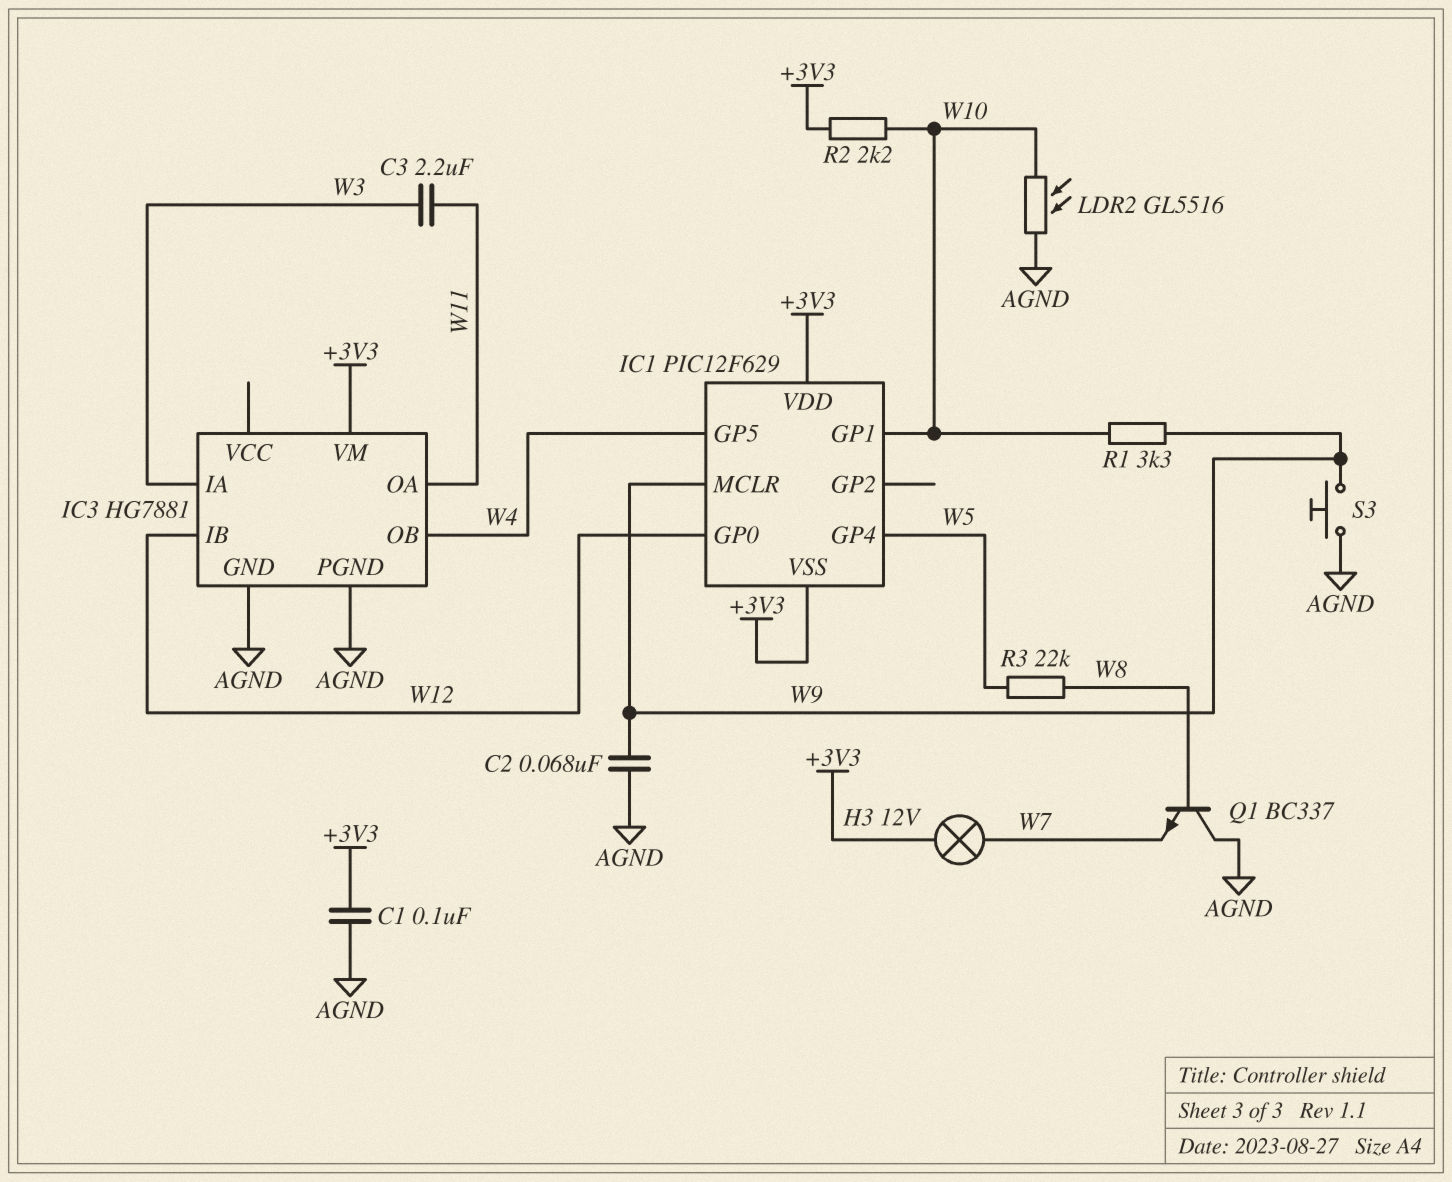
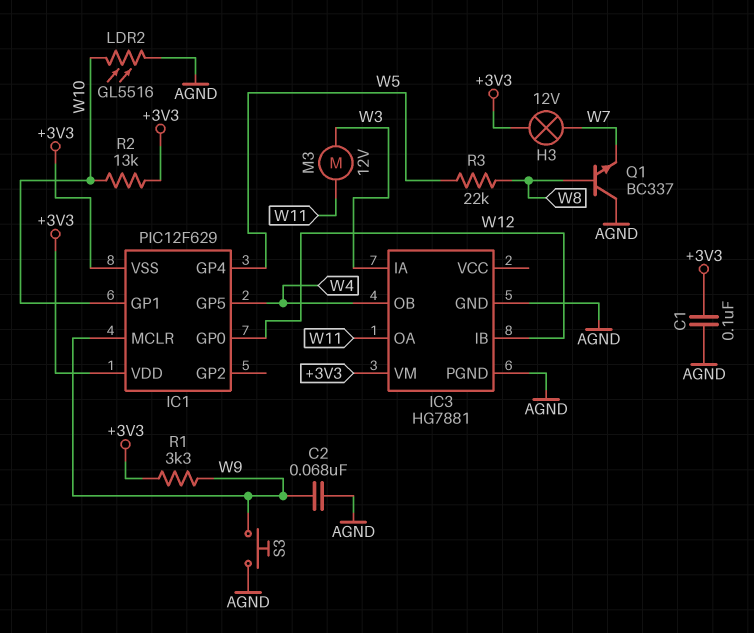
C3: 2.2uF (W3, W11) -> none
M3: none -> motor 12V (W3, W11)
R1: 3.3k (W9, W10) -> 3.3k (+3V3, W9)
R2: 2.2k (+3V3, W10) -> 13k (+3V3, W10)

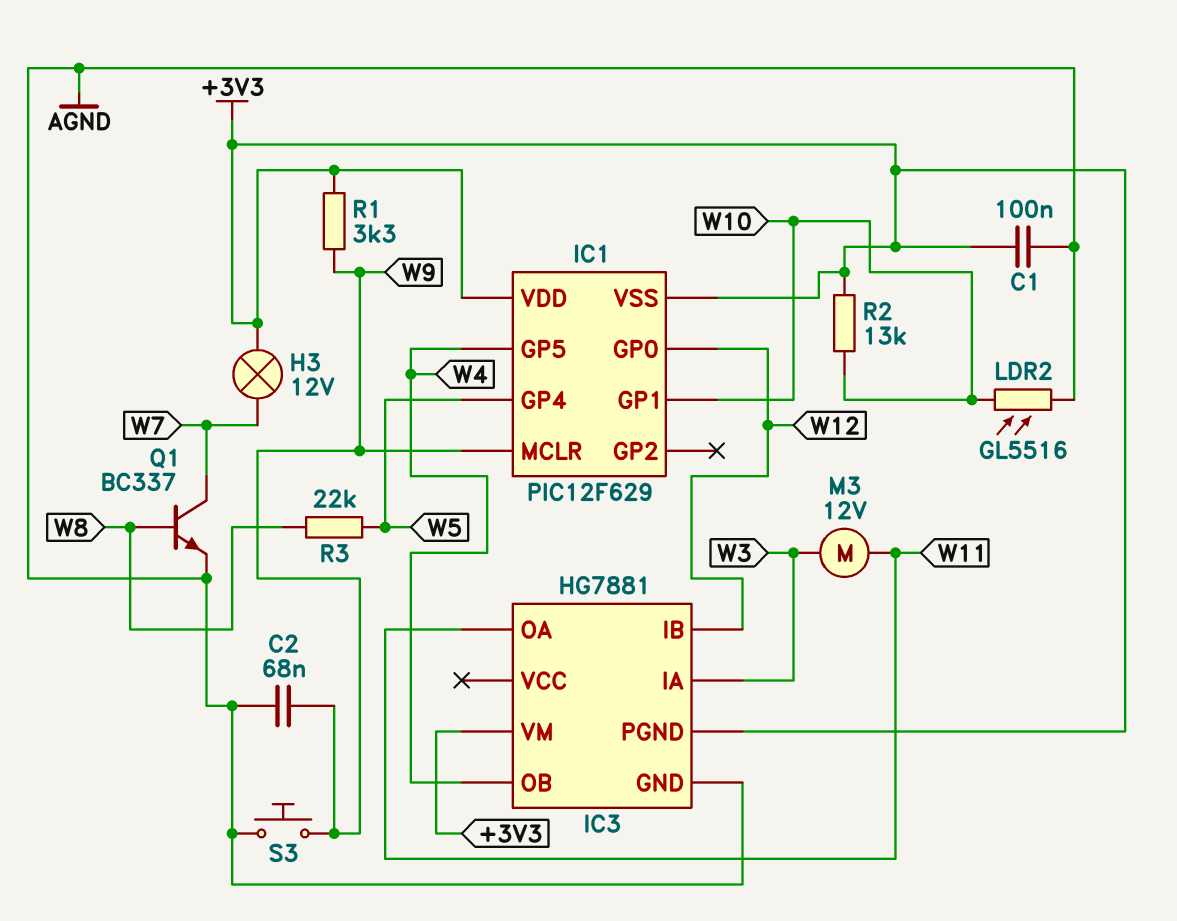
IC3 pin PGND: AGND -> +3V3
Q1: NPN BC337 (B W8, C AGND, E W7) -> NPN BC337 (B W8, C W7, E AGND)

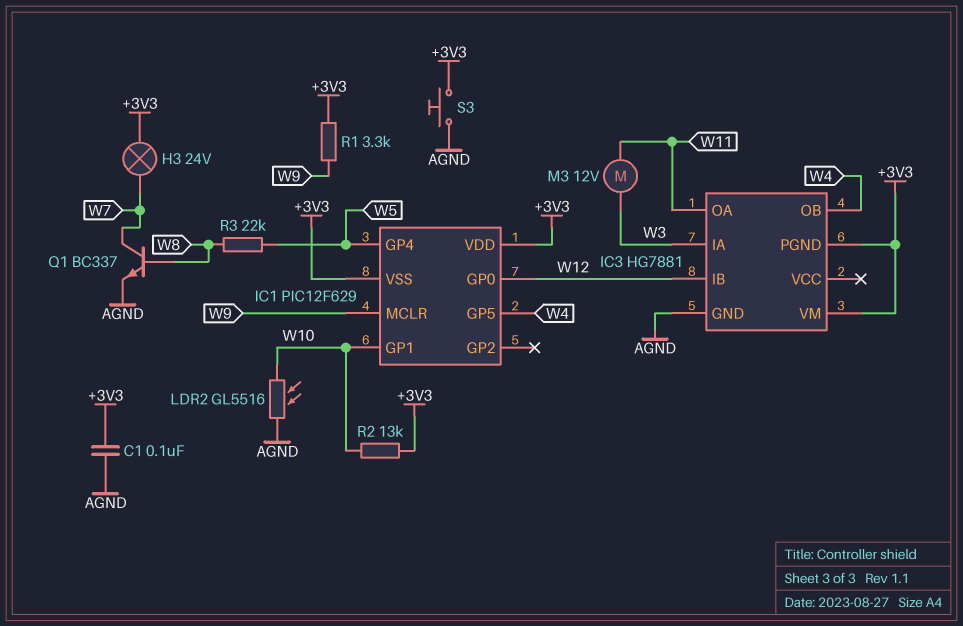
C2: 68nF (AGND, W9) -> none
H3: lamp 12V (+3V3, W7) -> lamp 24V (+3V3, W7)
S3: button (AGND, W9) -> button (+3V3, AGND)

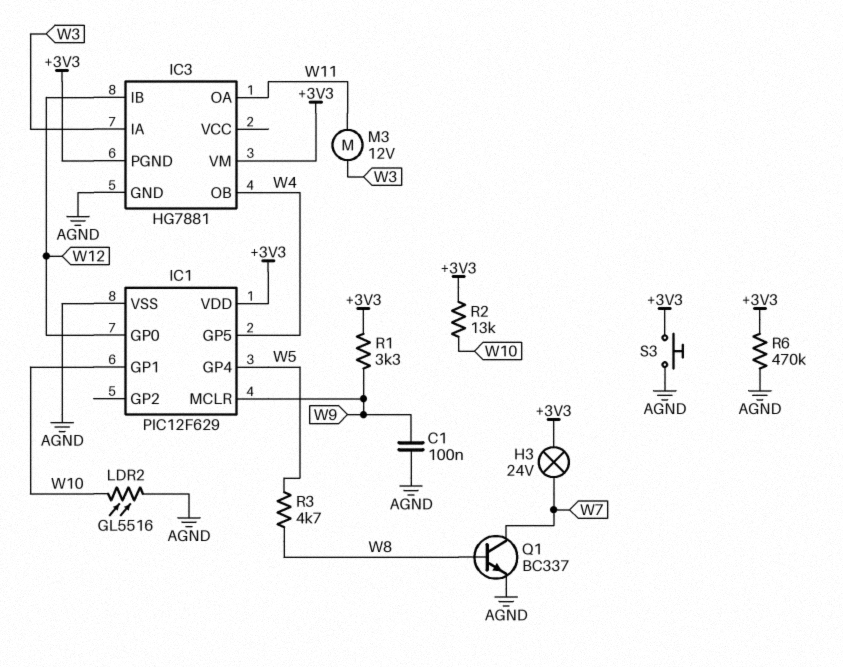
C1: 100nF (+3V3, AGND) -> 100nF (AGND, W9)
IC1 pin VSS: +3V3 -> AGND
R3: 22k (W5, W8) -> 4.7k (W5, W8)
R6: none -> 470k (+3V3, AGND)

